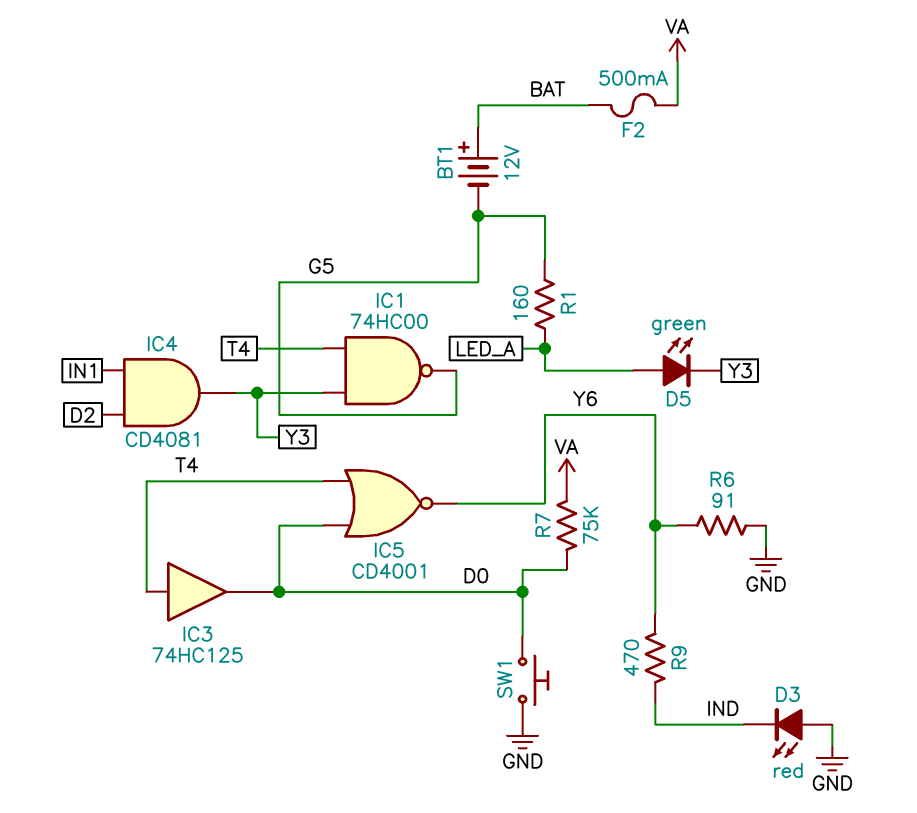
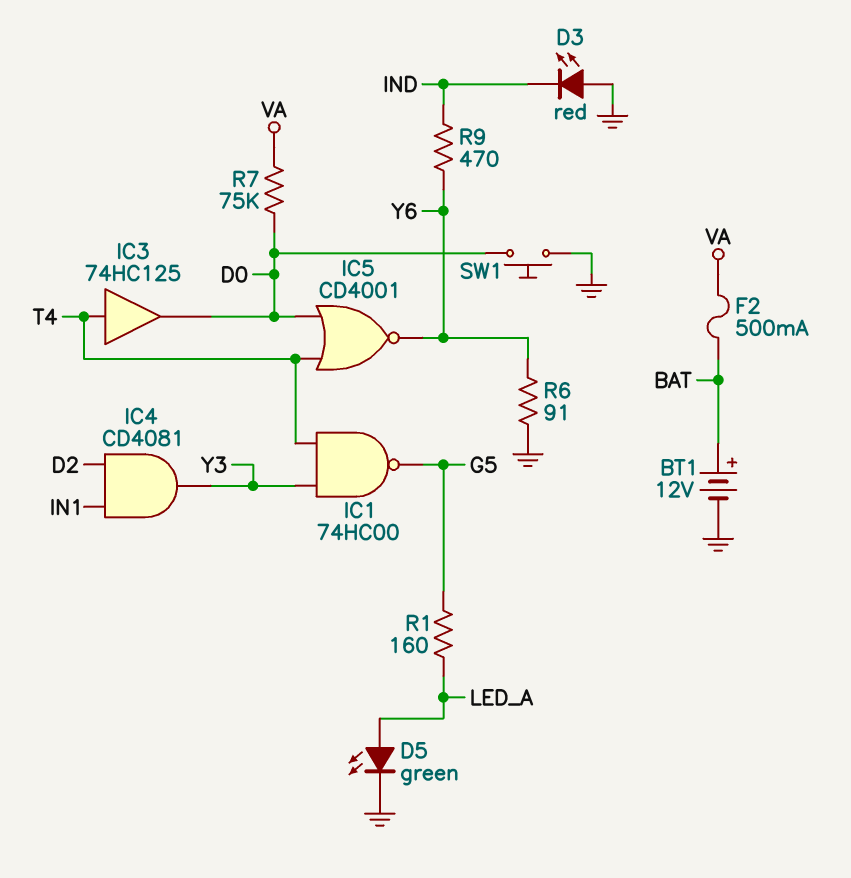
BT1: 12V (plus BAT, minus G5) -> 12V (plus BAT, minus GND)
D5: LED green (A LED_A, K Y3) -> LED green (A LED_A, K GND)

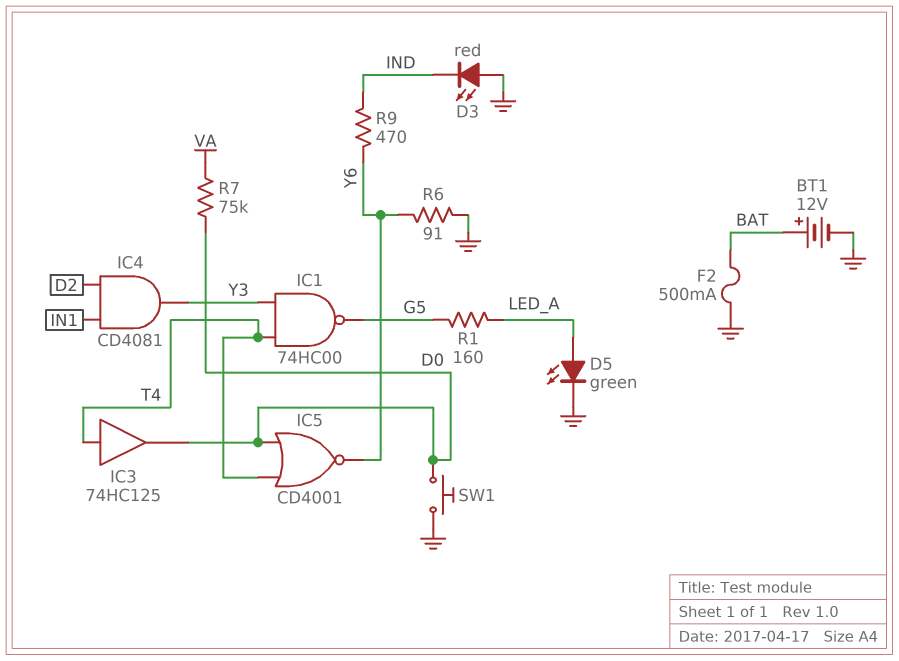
F2: 500mA (BAT, VA) -> 500mA (BAT, GND)

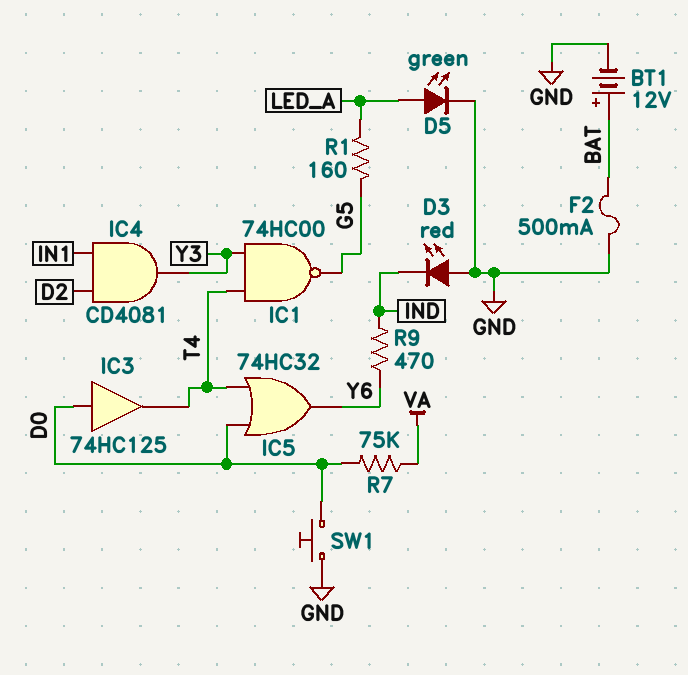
IC3: buffer 74HC125 (in T4, out D0) -> buffer 74HC125 (in D0, out T4)
IC5: NOR CD4001 (in D0, in T4, out Y6) -> OR 74HC32 (in D0, in T4, out Y6)
R6: 91 (GND, Y6) -> none

